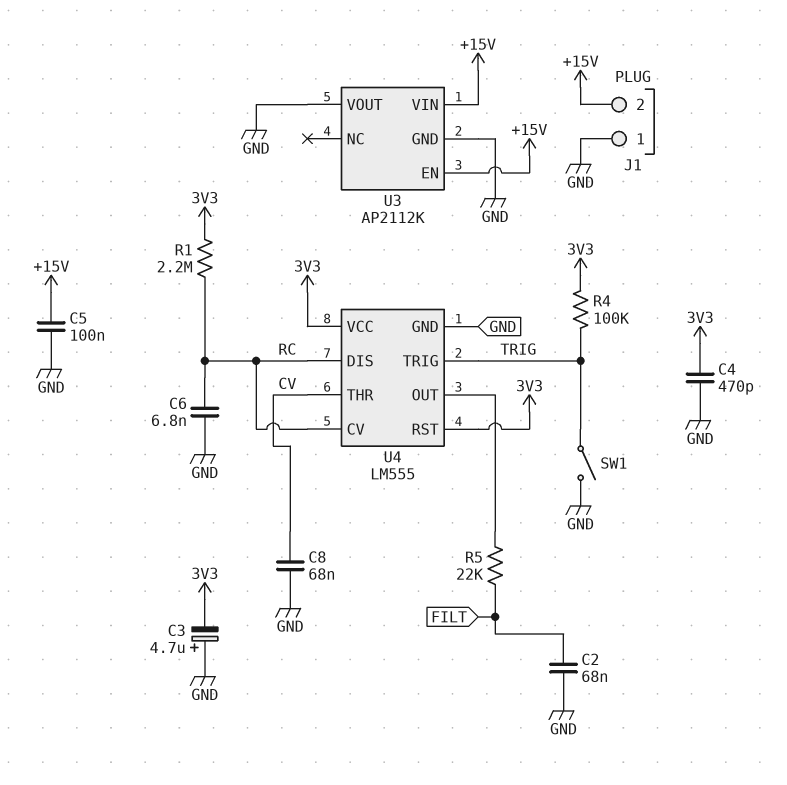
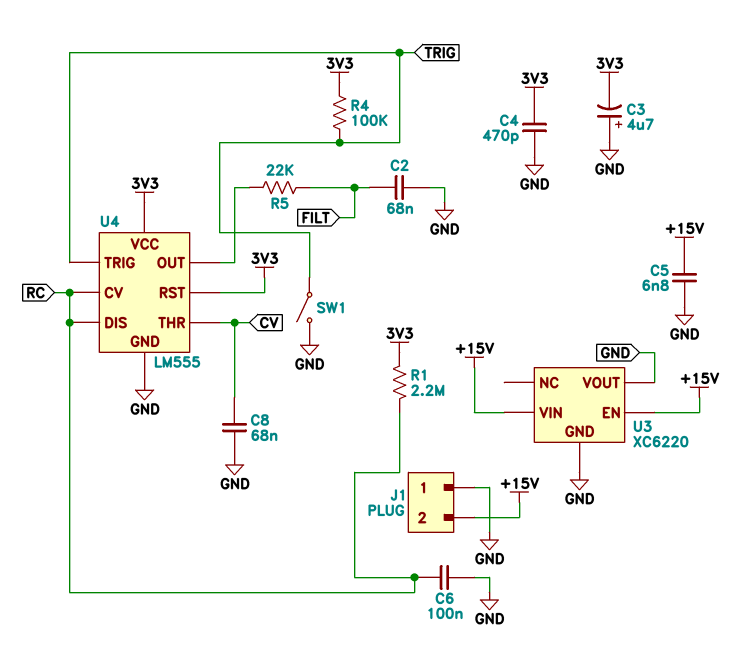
C5: 100nF (+15V, GND) -> 6.8nF (+15V, GND)
C6: 6.8nF (GND, RC) -> 100nF (GND, RC)
U3: AP2112K -> XC6220

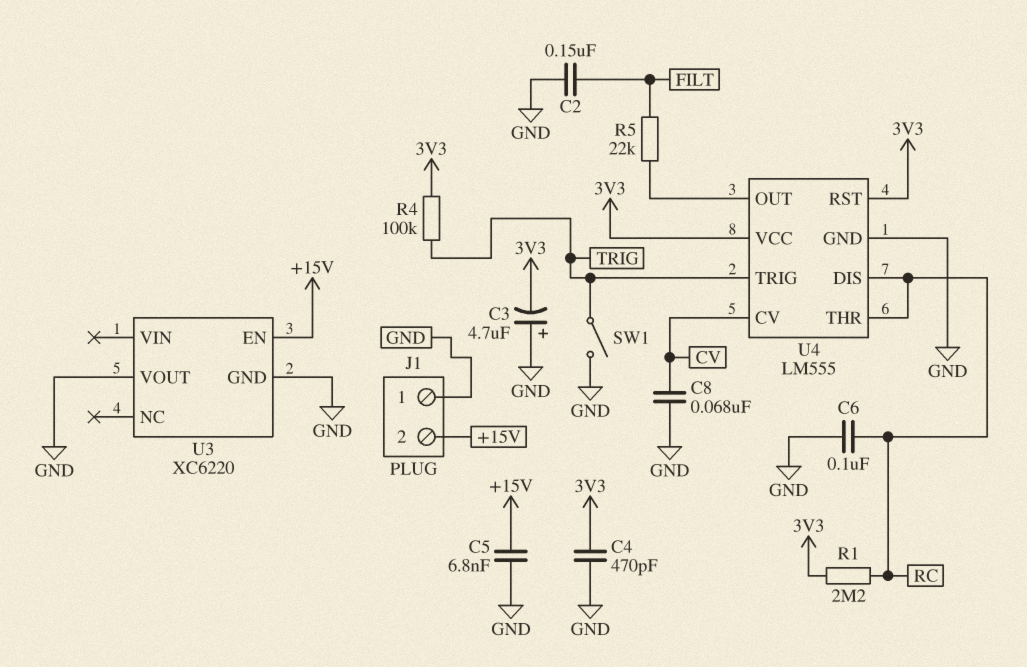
C2: 68nF (FILT, GND) -> 150nF (FILT, GND)
U3 pin VIN: +15V -> none
U4 pin CV: RC -> CV
U4 pin THR: CV -> RC

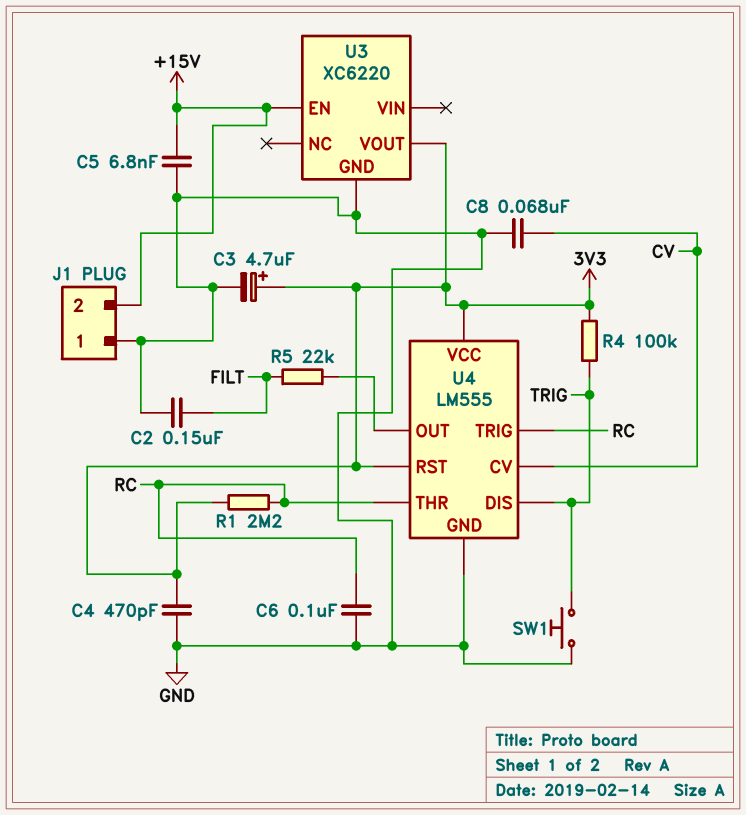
C3: 4.7uF (plus GND, minus 3V3) -> 4.7uF (plus 3V3, minus GND)
SW1: switch (GND, TRIG) -> button (GND, TRIG)
U3 pin VOUT: GND -> 3V3
U4 pin DIS: RC -> TRIG
U4 pin TRIG: TRIG -> RC

